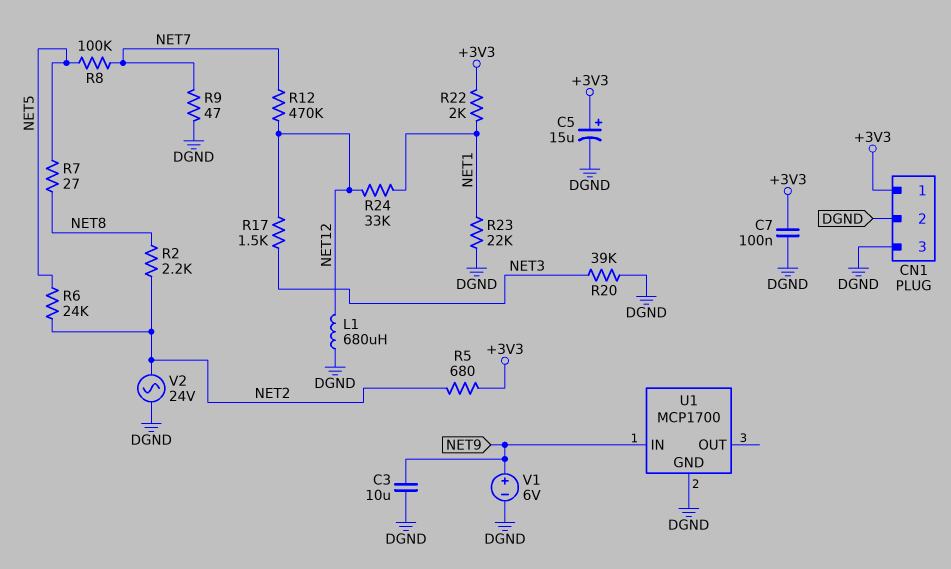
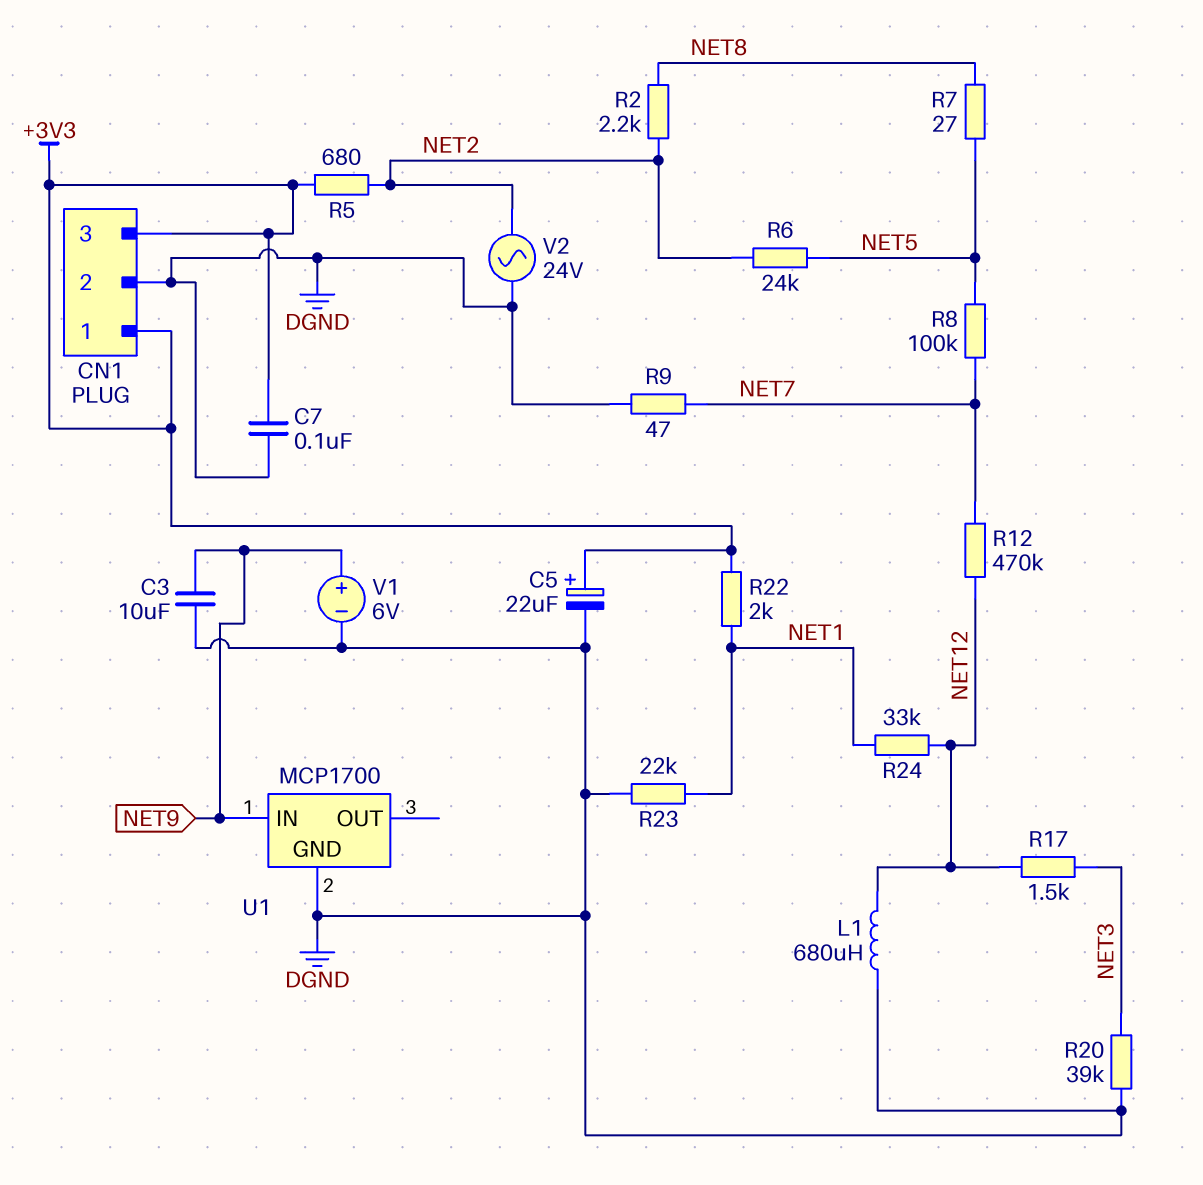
C5: 15uF (plus +3V3, minus DGND) -> 22uF (plus +3V3, minus DGND)
CN1 pin 3: DGND -> +3V3

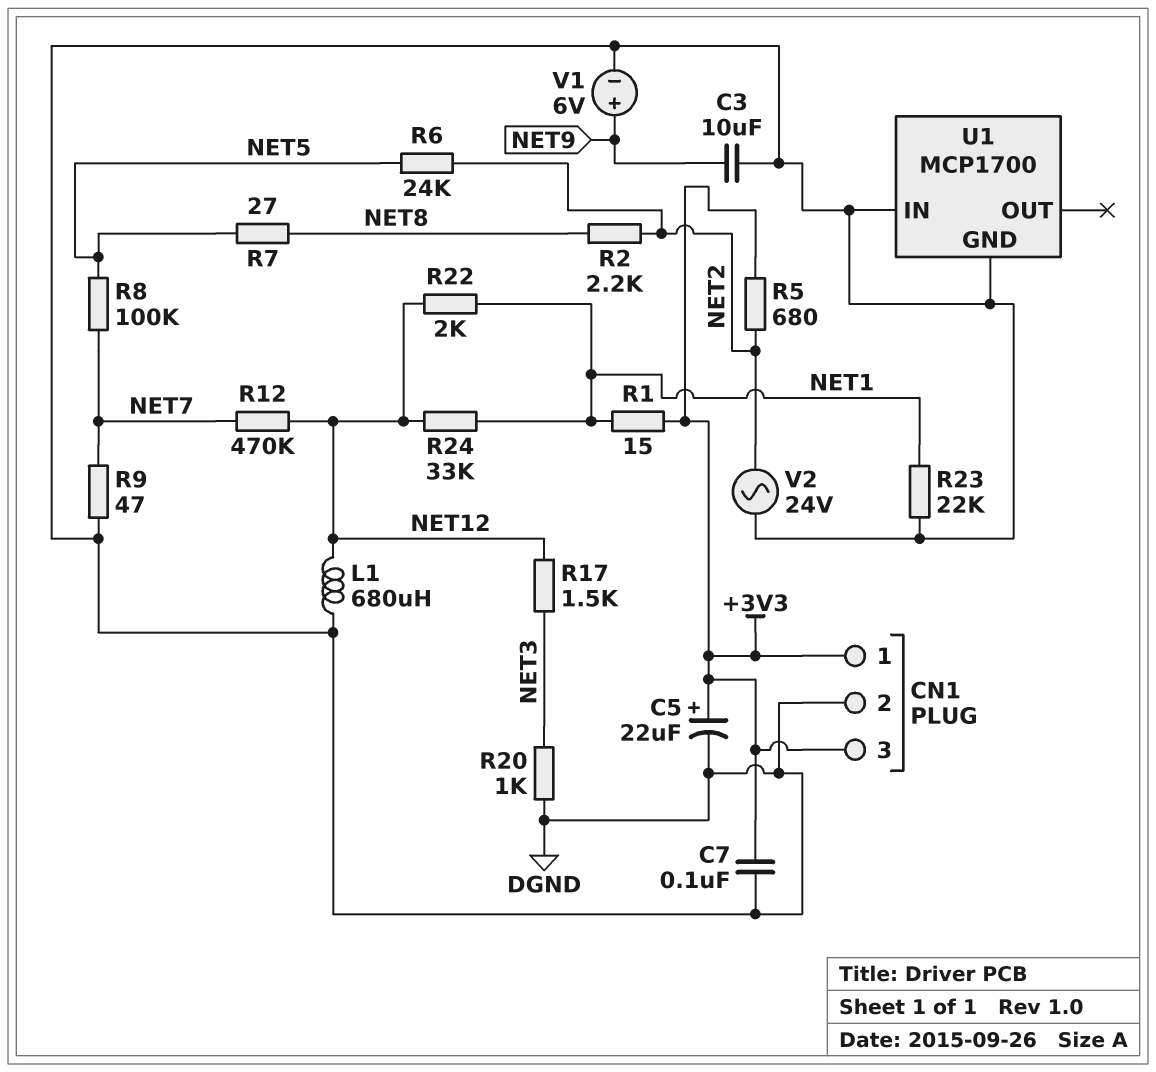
R1: none -> 15 (+3V3, NET1)
R20: 39k (DGND, NET3) -> 1k (DGND, NET3)
R22: 2k (+3V3, NET1) -> 2k (NET1, NET12)
U1 pin IN: NET9 -> DGND

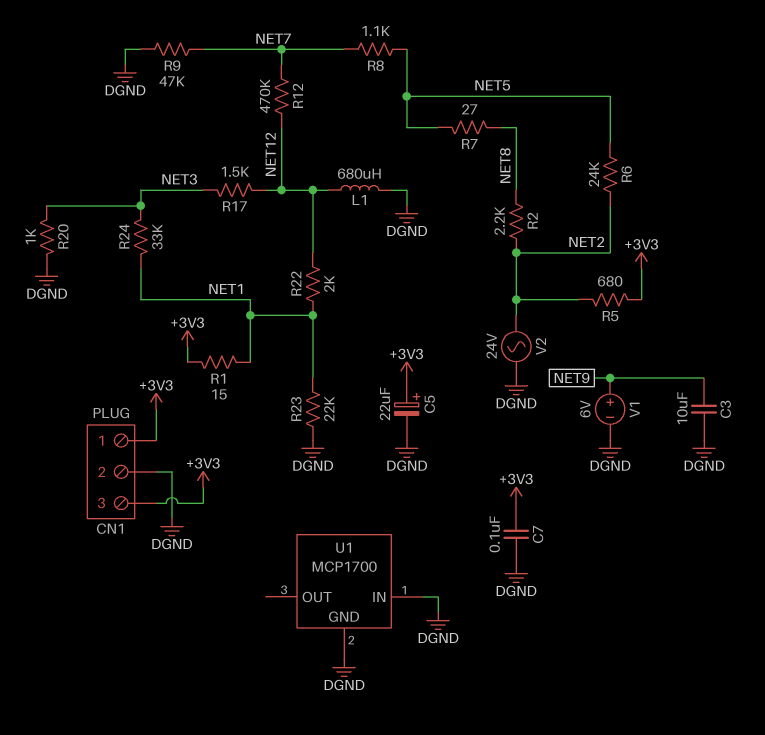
R8: 100k (NET5, NET7) -> 1.1k (NET5, NET7)
R9: 47 (DGND, NET7) -> 47k (DGND, NET7)
R24: 33k (NET1, NET12) -> 33k (NET1, NET3)

